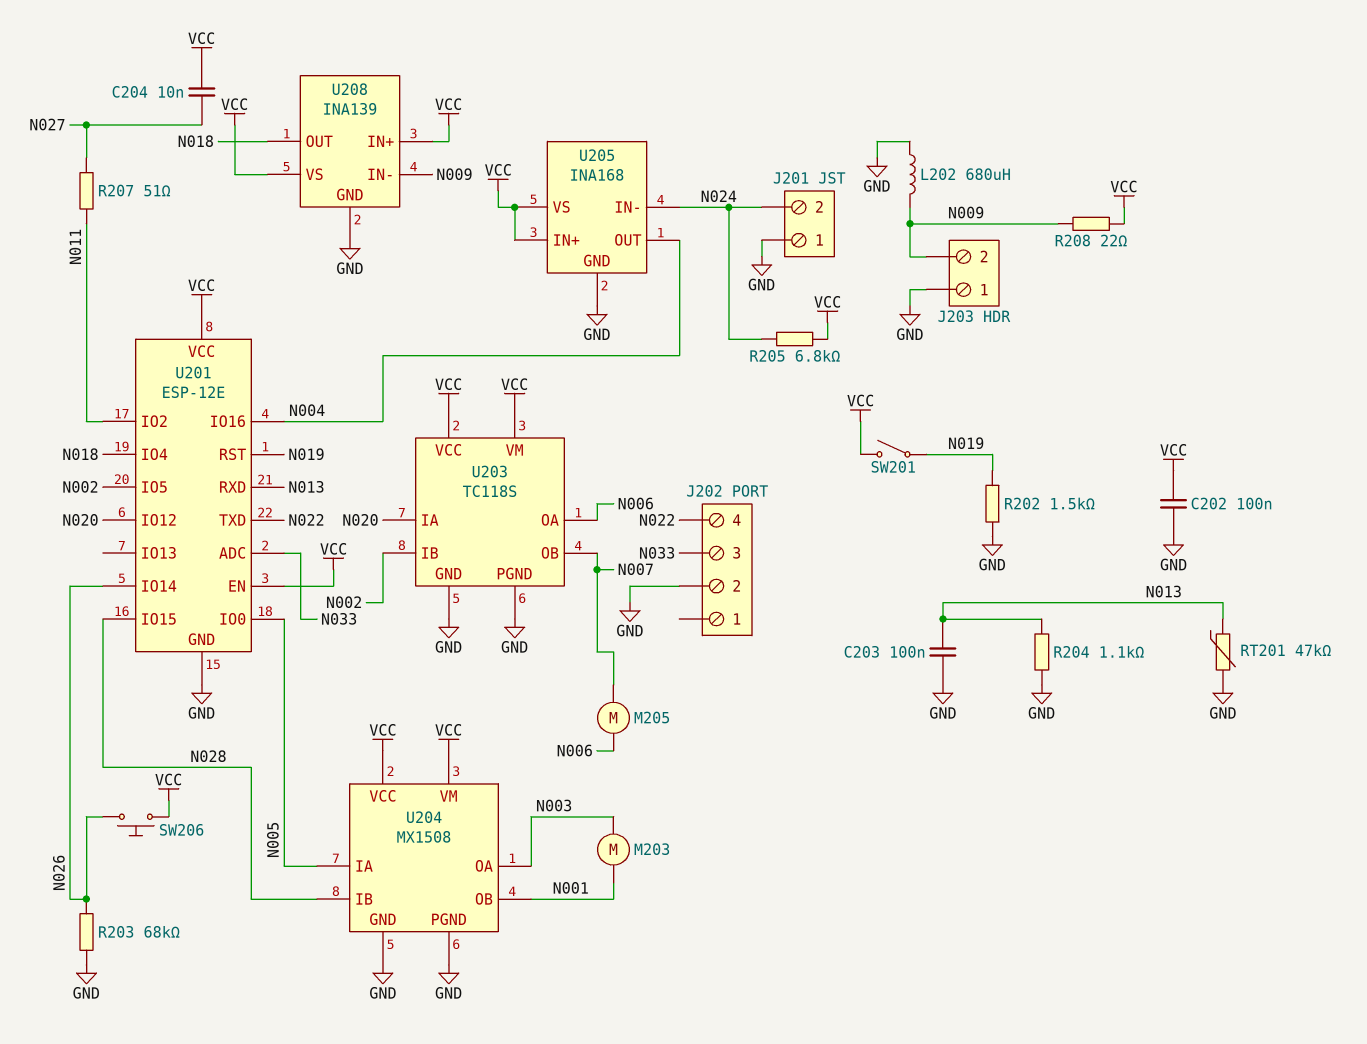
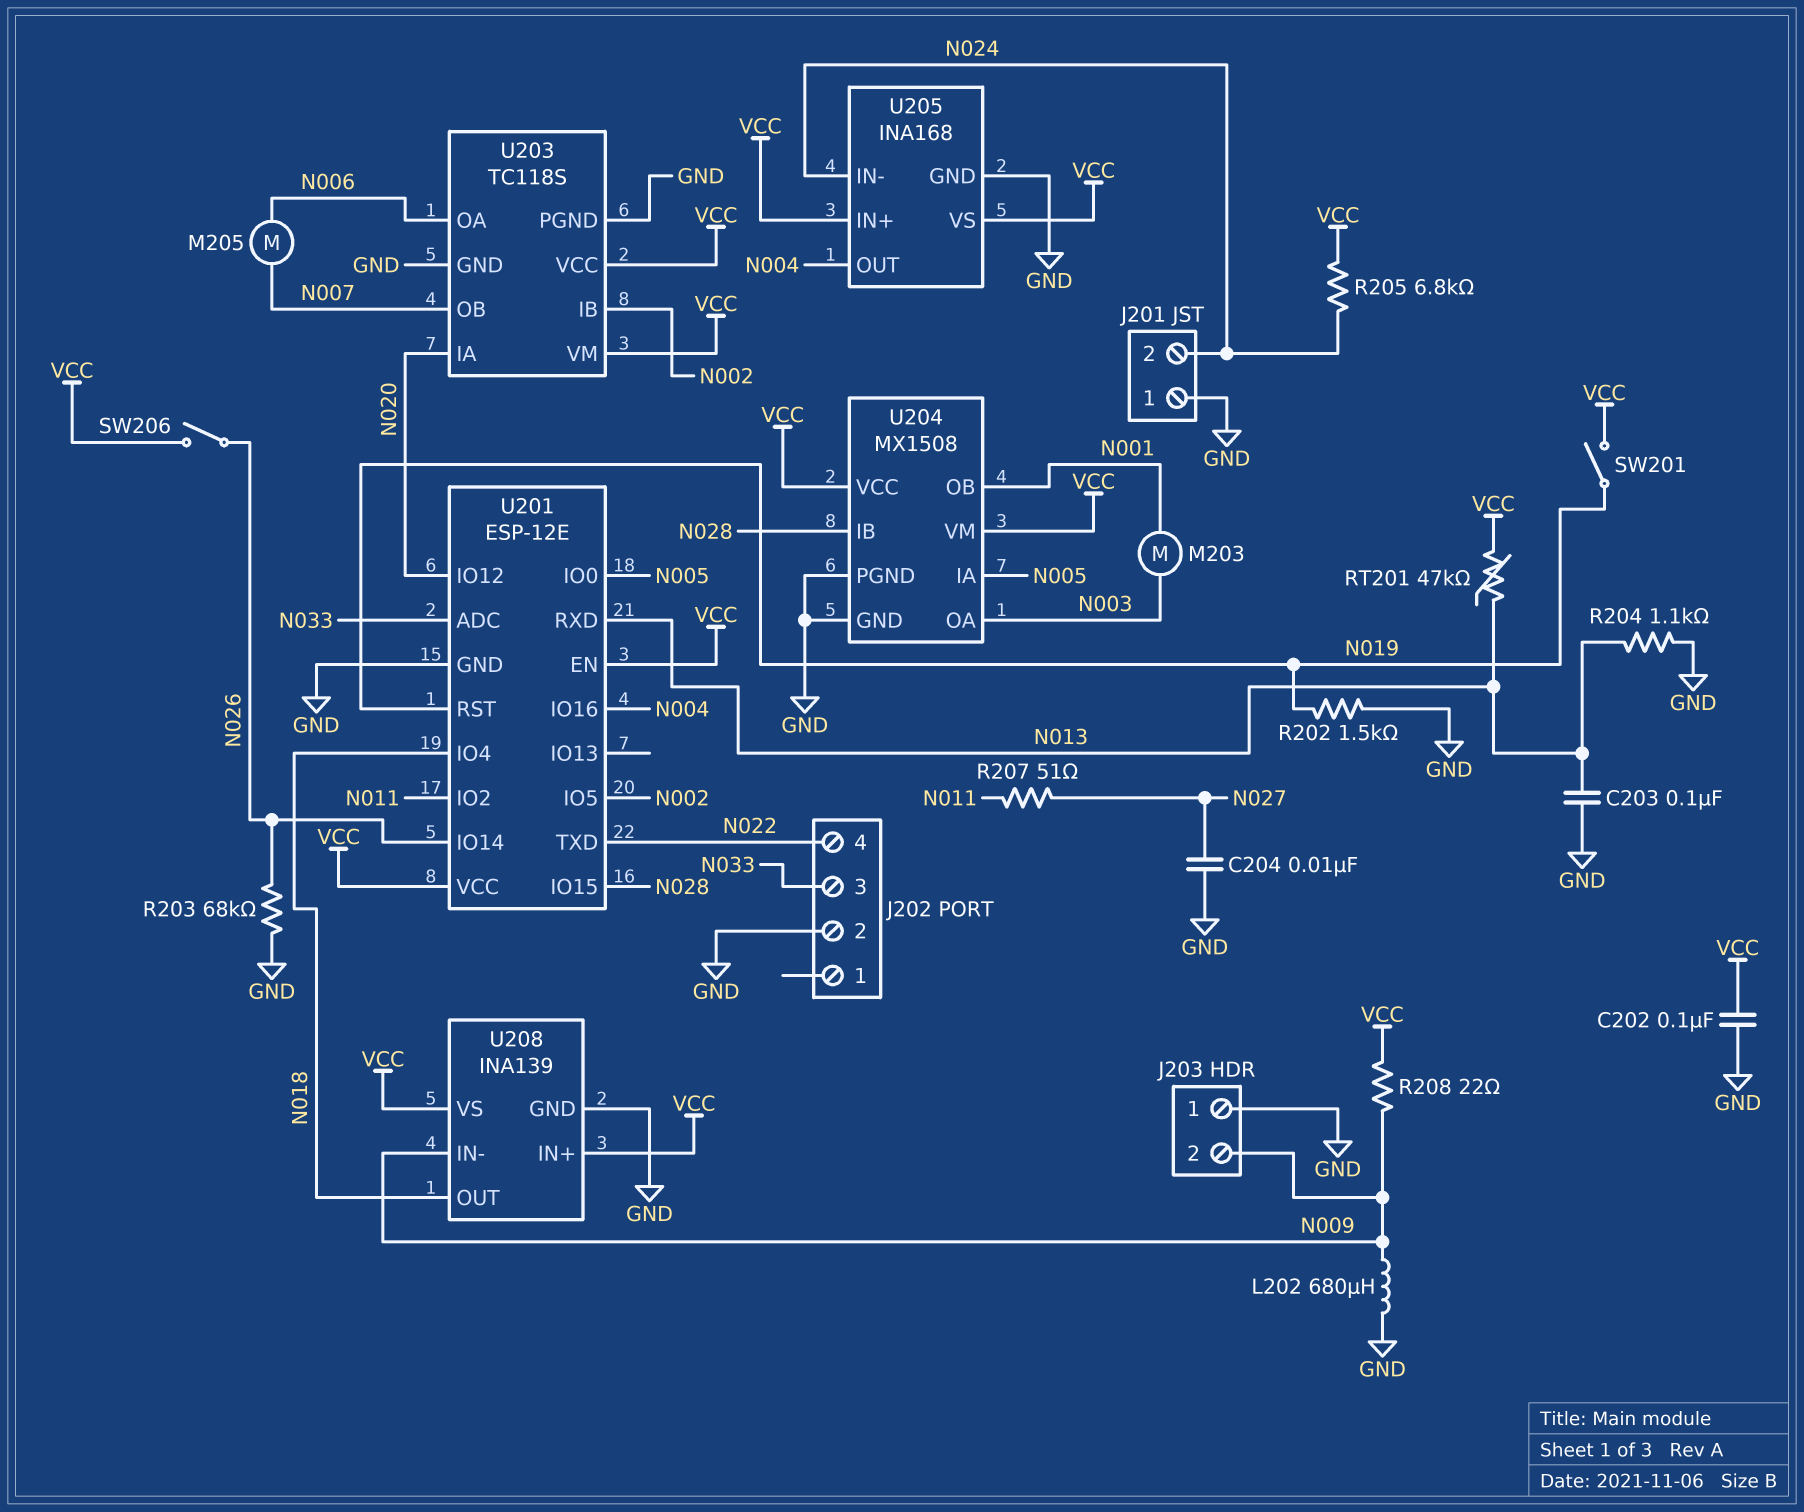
C204: 10nF (N027, VCC) -> 10nF (GND, N027)
RT201: 47k (GND, N013) -> 47k (N013, VCC)
SW206: button (N026, VCC) -> switch (N026, VCC)

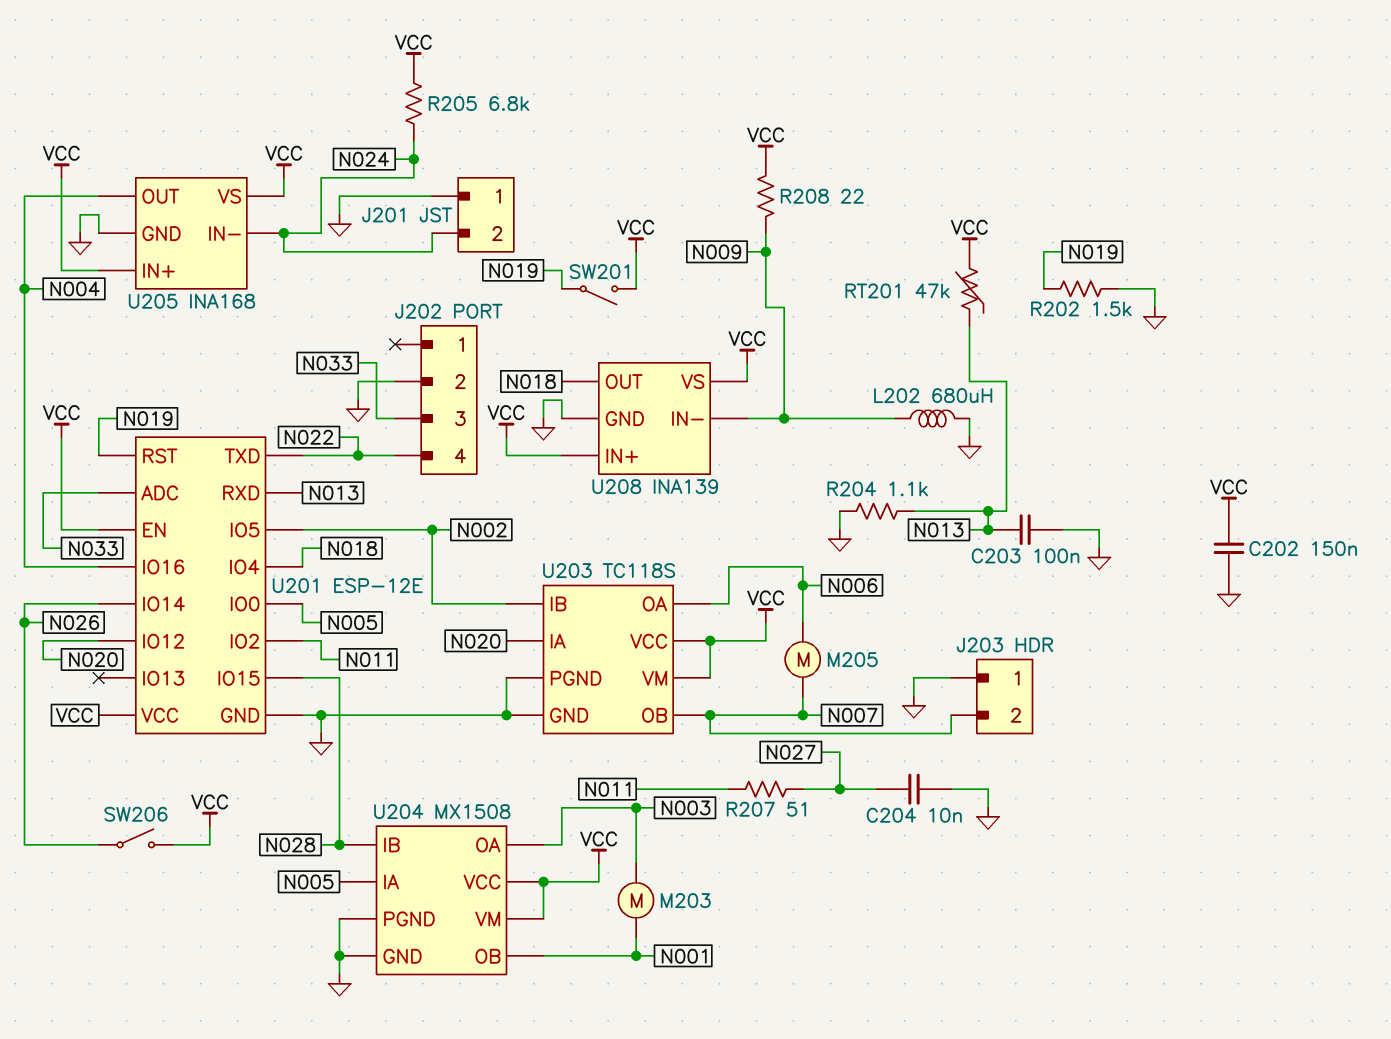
C202: 100nF (GND, VCC) -> 150nF (GND, VCC)
J203 pin 2: N009 -> N007
R203: 68k (GND, N026) -> none

